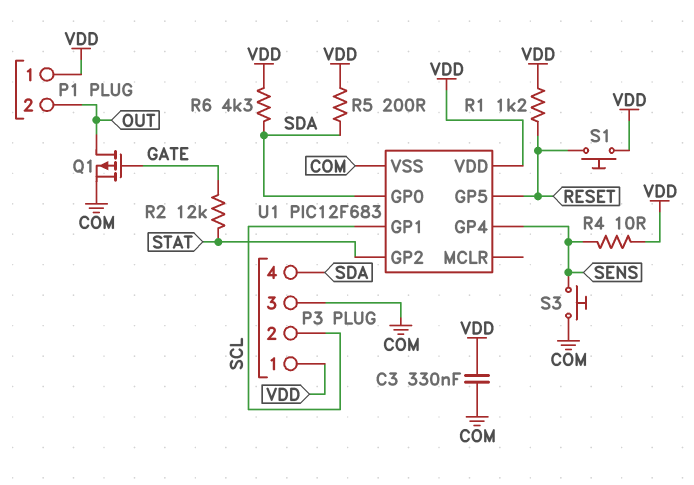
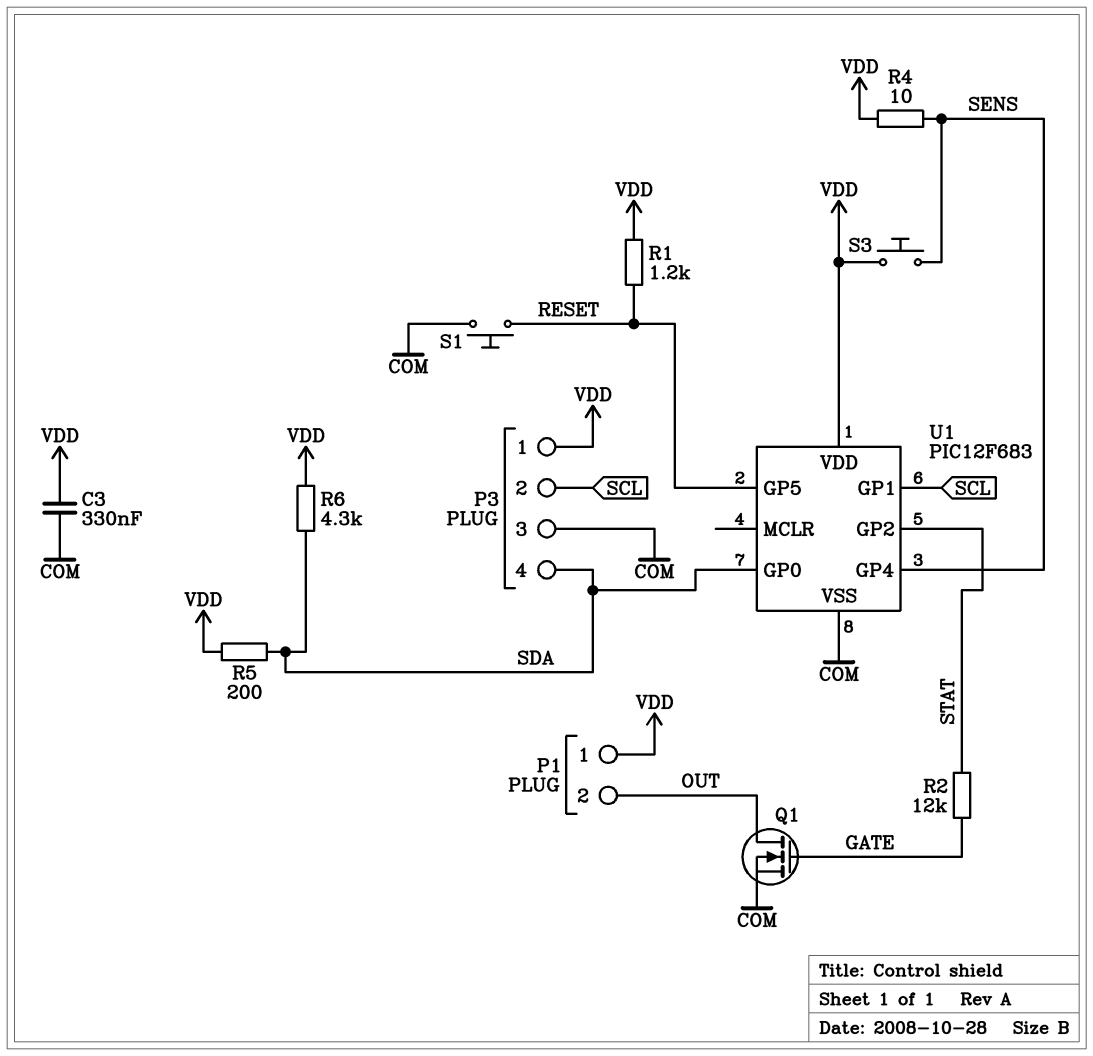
Q1: PMOS (G GATE, D OUT, S COM) -> NMOS (G GATE, D OUT, S COM)
S1: button (RESET, VDD) -> button (COM, RESET)
S3: button (COM, SENS) -> button (SENS, VDD)

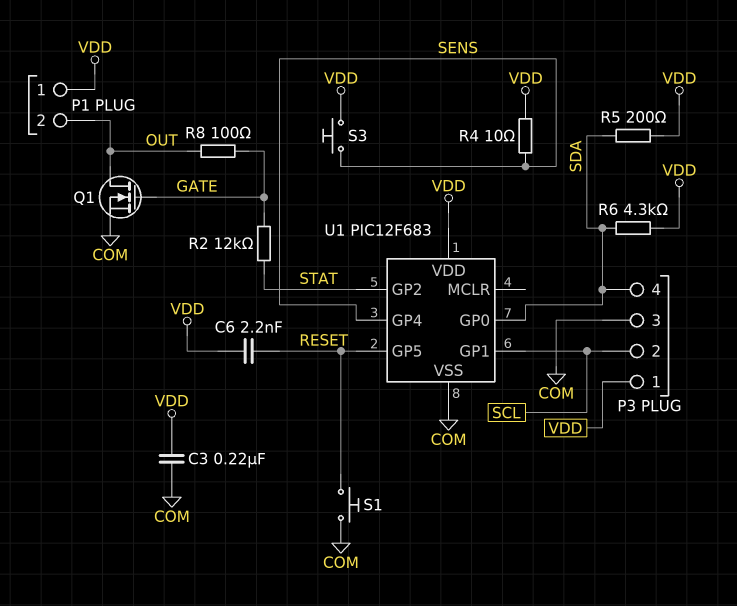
C3: 330nF (COM, VDD) -> 220nF (COM, VDD)
C6: none -> 2.2nF (RESET, VDD)
R1: 1.2k (RESET, VDD) -> none
R8: none -> 100 (GATE, OUT)

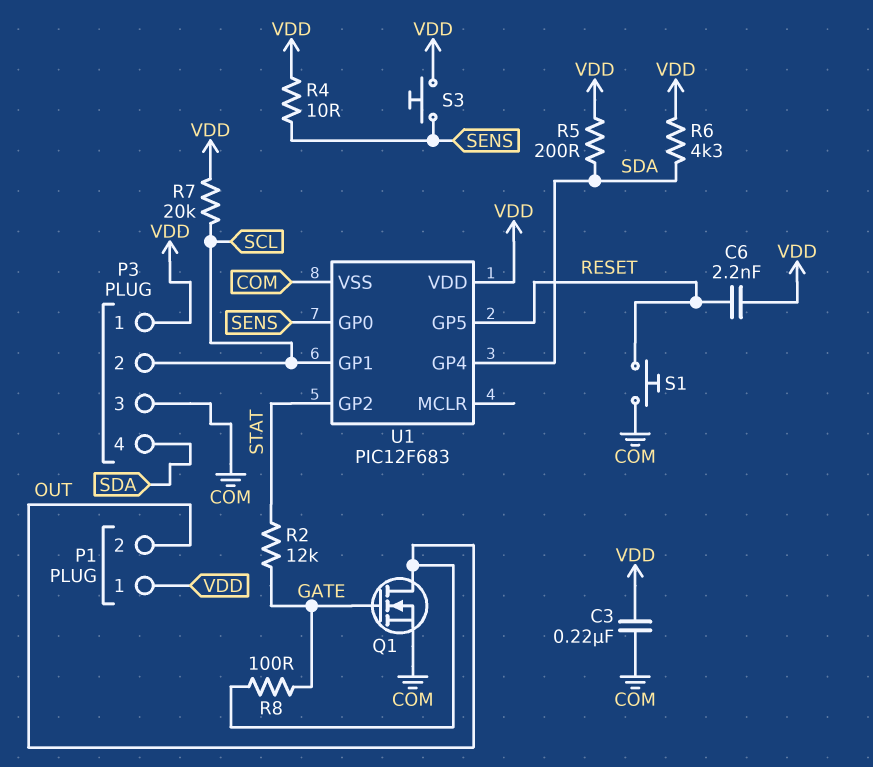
R7: none -> 20k (SCL, VDD)
U1 pin GP0: SDA -> SENS
U1 pin GP4: SENS -> SDA

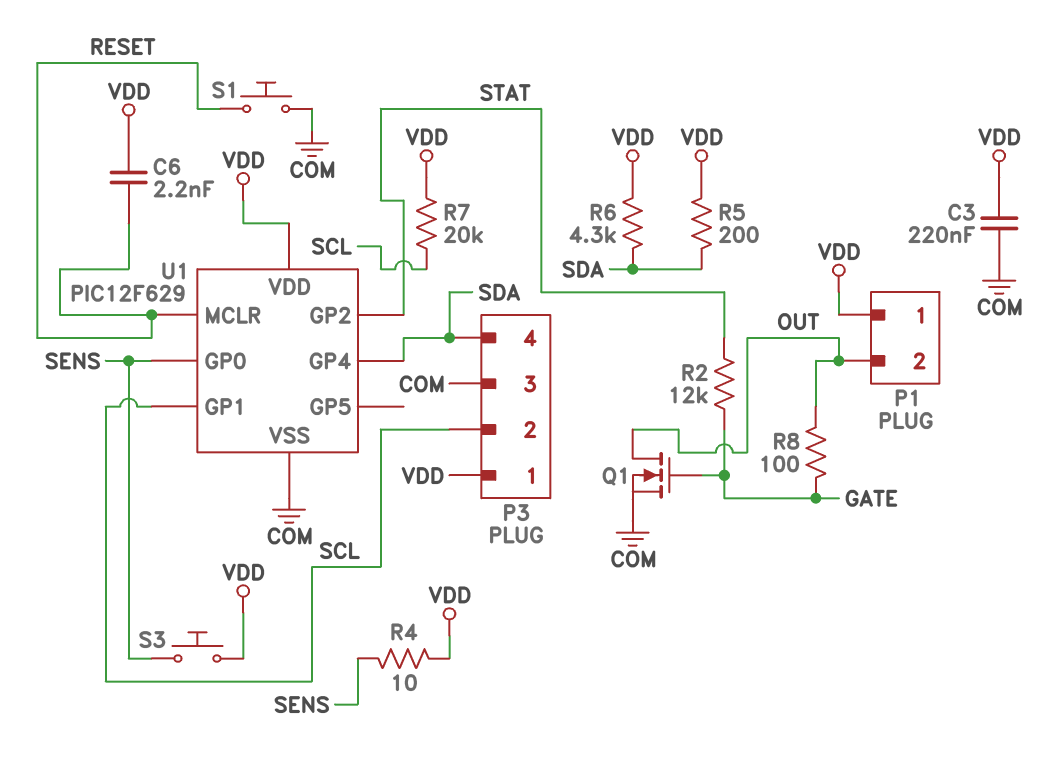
U1: PIC12F683 -> PIC12F629
U1 pin GP5: RESET -> none
U1 pin MCLR: none -> RESET

